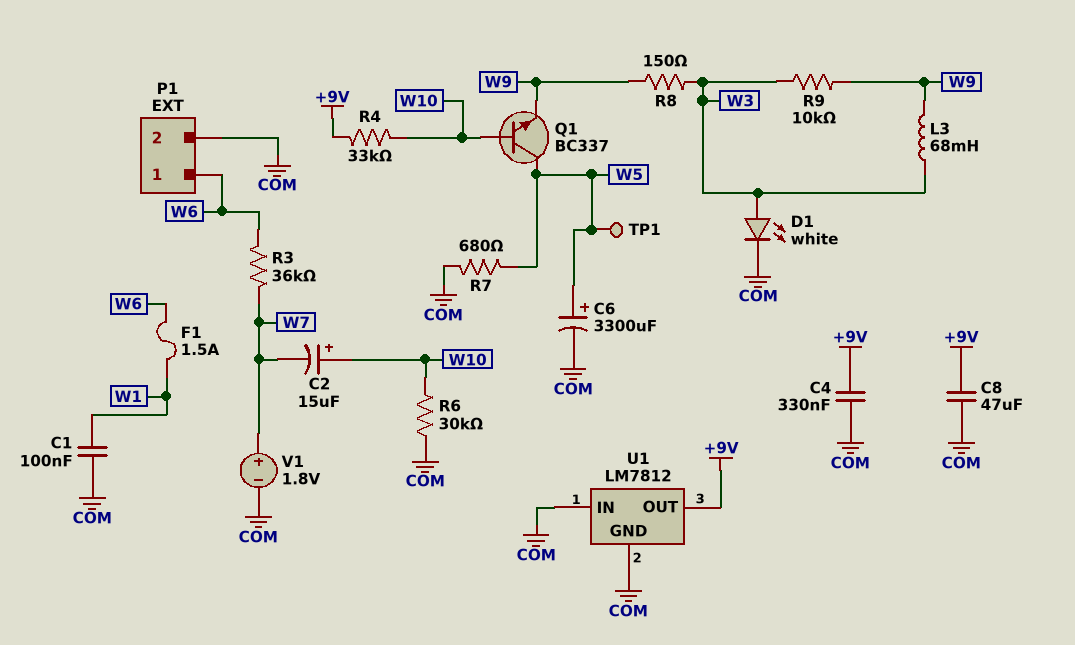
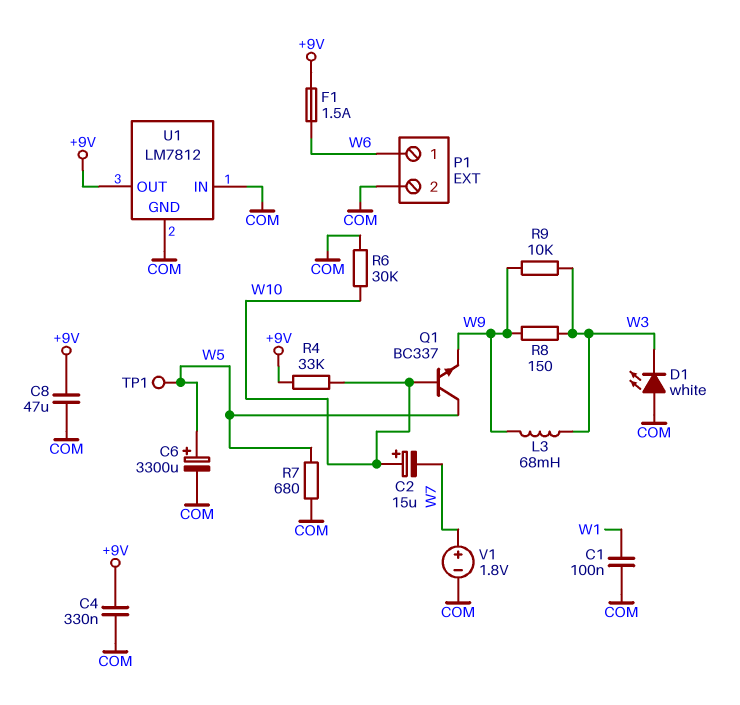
D1: LED white (A W3, K COM) -> LED white (A COM, K W3)
F1: 1.5A (W1, W6) -> 1.5A (+9V, W6)
R3: 36k (W6, W7) -> none

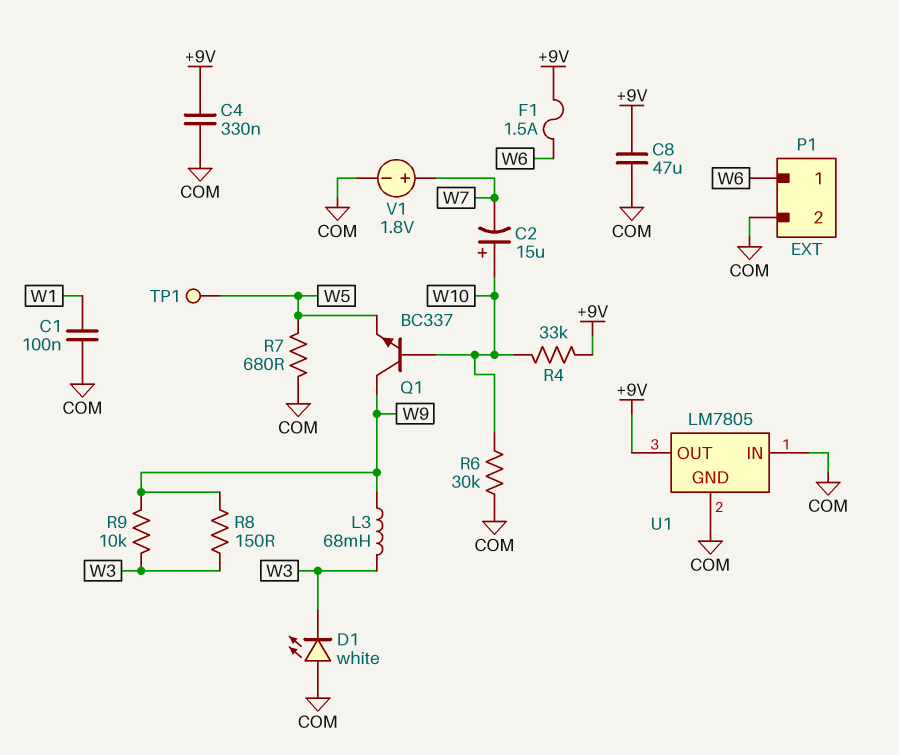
C6: 3300uF (plus W5, minus COM) -> none
Q1: NPN BC337 (B W10, C W5, E W9) -> NPN BC337 (B W10, C W9, E W5)
U1: LM7812 -> LM7805

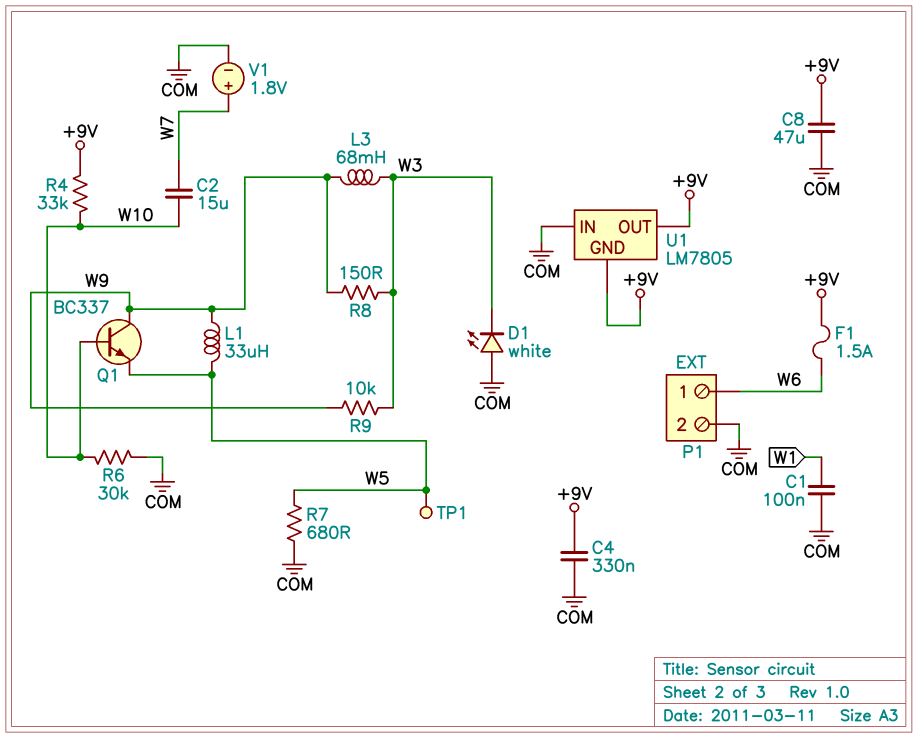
C2: 15uF (plus W10, minus W7) -> 15uF (W7, W10)
L1: none -> 33uH (W5, W9)
U1 pin GND: COM -> +9V

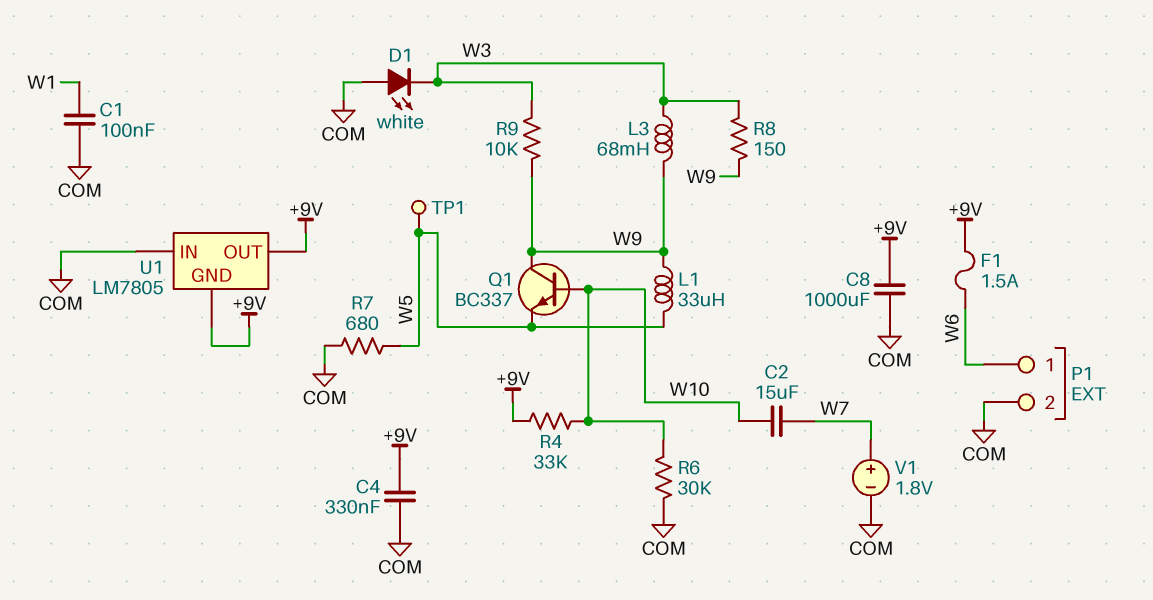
C8: 47uF (+9V, COM) -> 1000uF (+9V, COM)

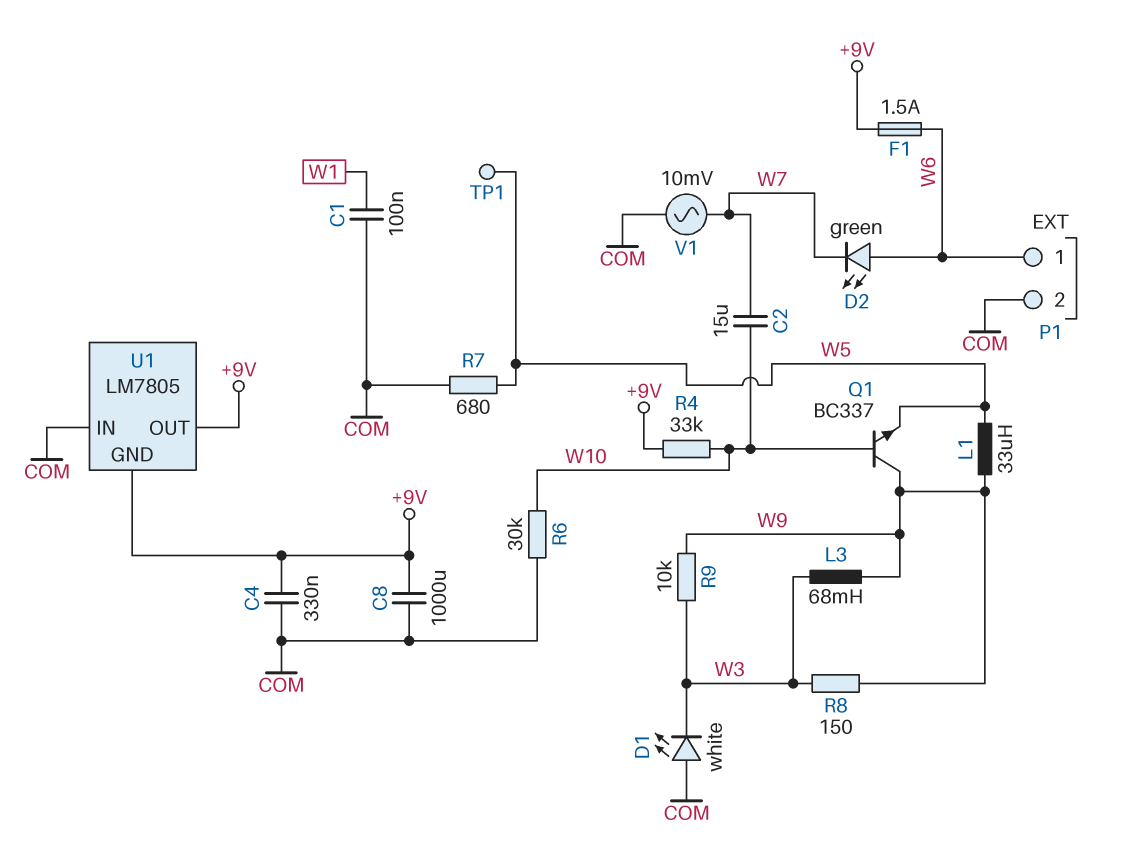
D2: none -> LED green (A W6, K W7)
V1: 1.8V (plus W7, minus COM) -> AC 10mV (COM, W7)

